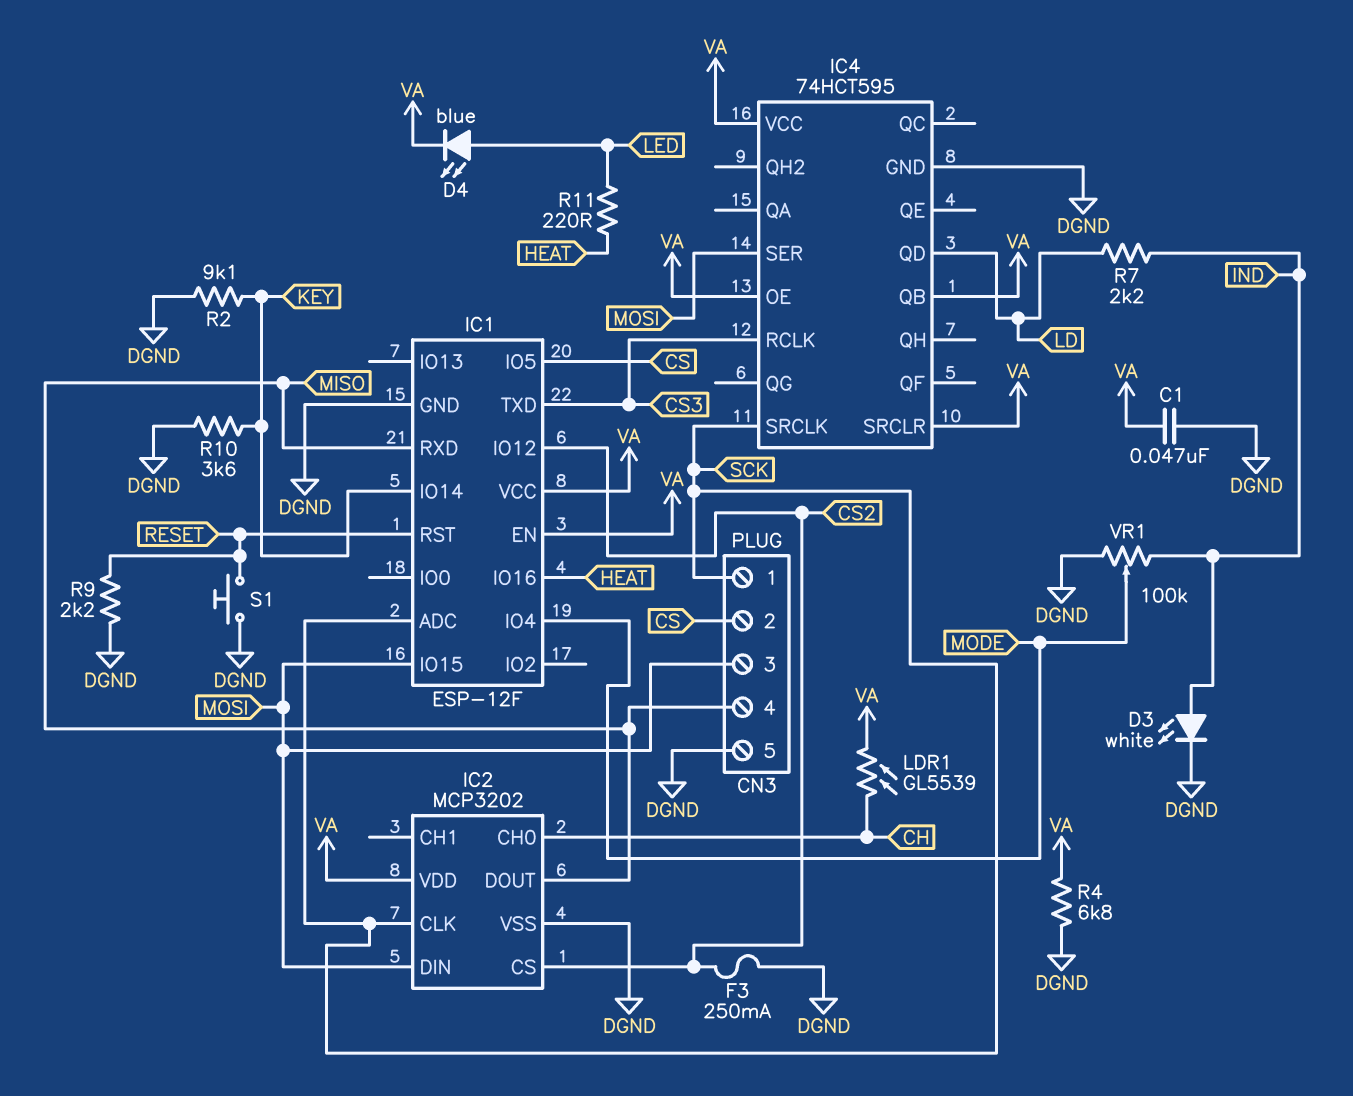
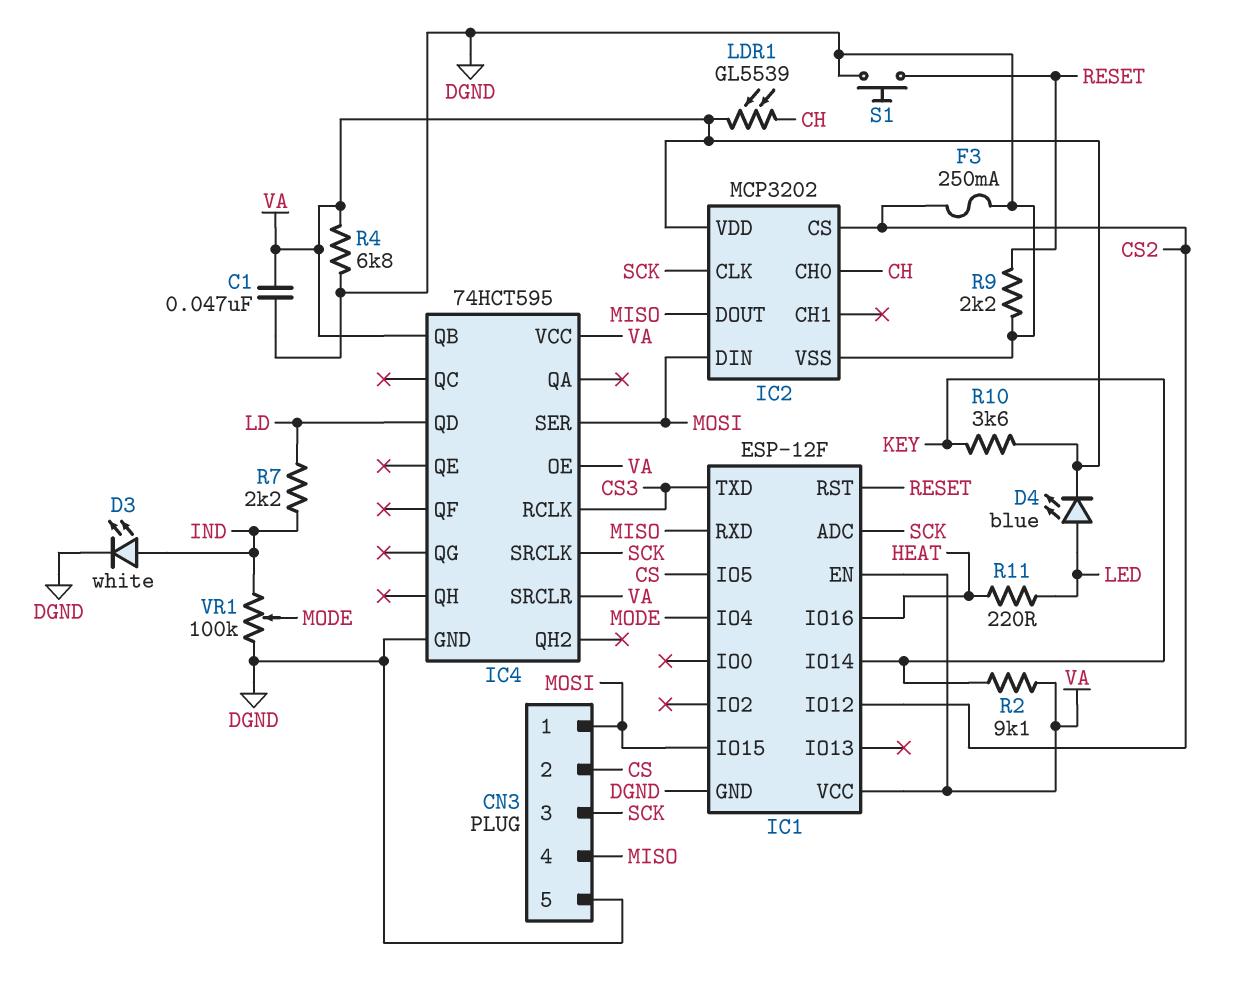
CN3 pin 1: SCK -> MOSI
CN3 pin 3: MOSI -> SCK
R2: 9.1k (DGND, KEY) -> 9.1k (KEY, VA)
R10: 3.6k (DGND, KEY) -> 3.6k (KEY, VA)

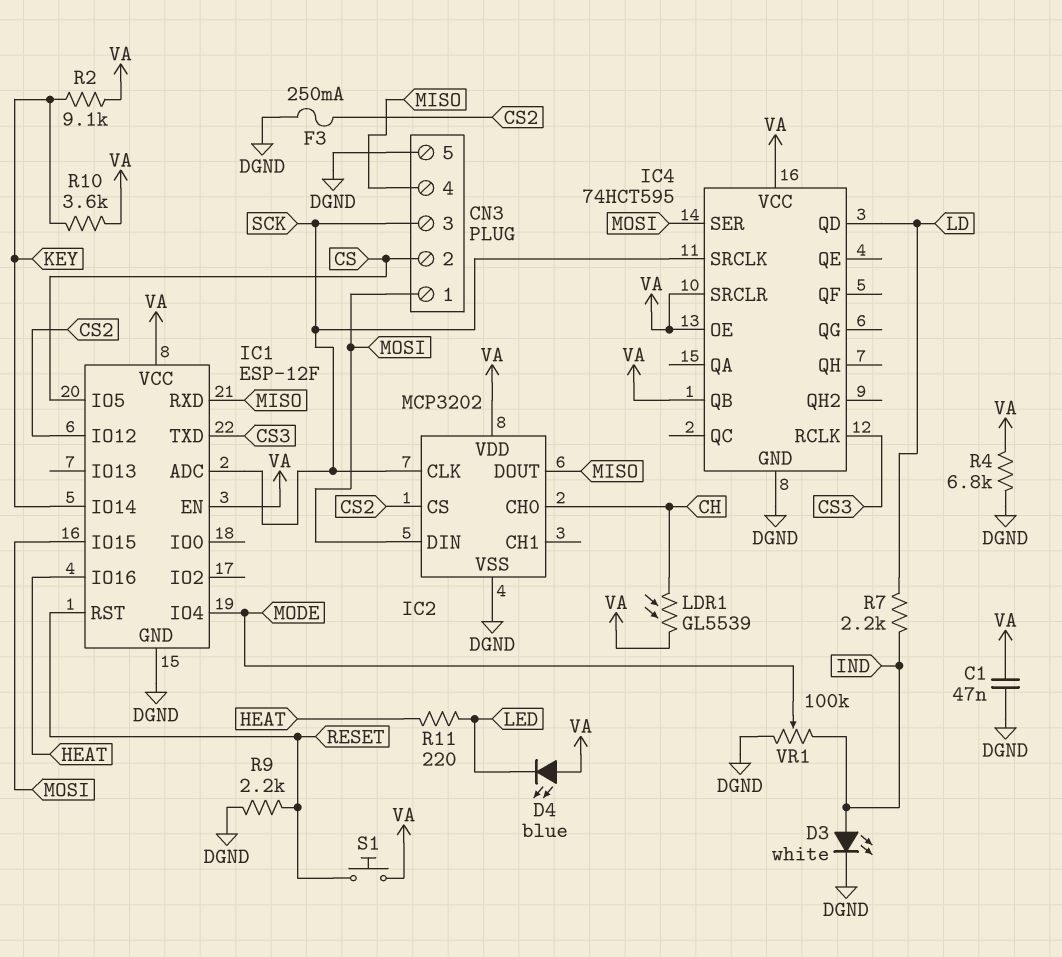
D4: LED blue (A LED, K VA) -> LED blue (A VA, K LED)
S1: button (DGND, RESET) -> button (RESET, VA)

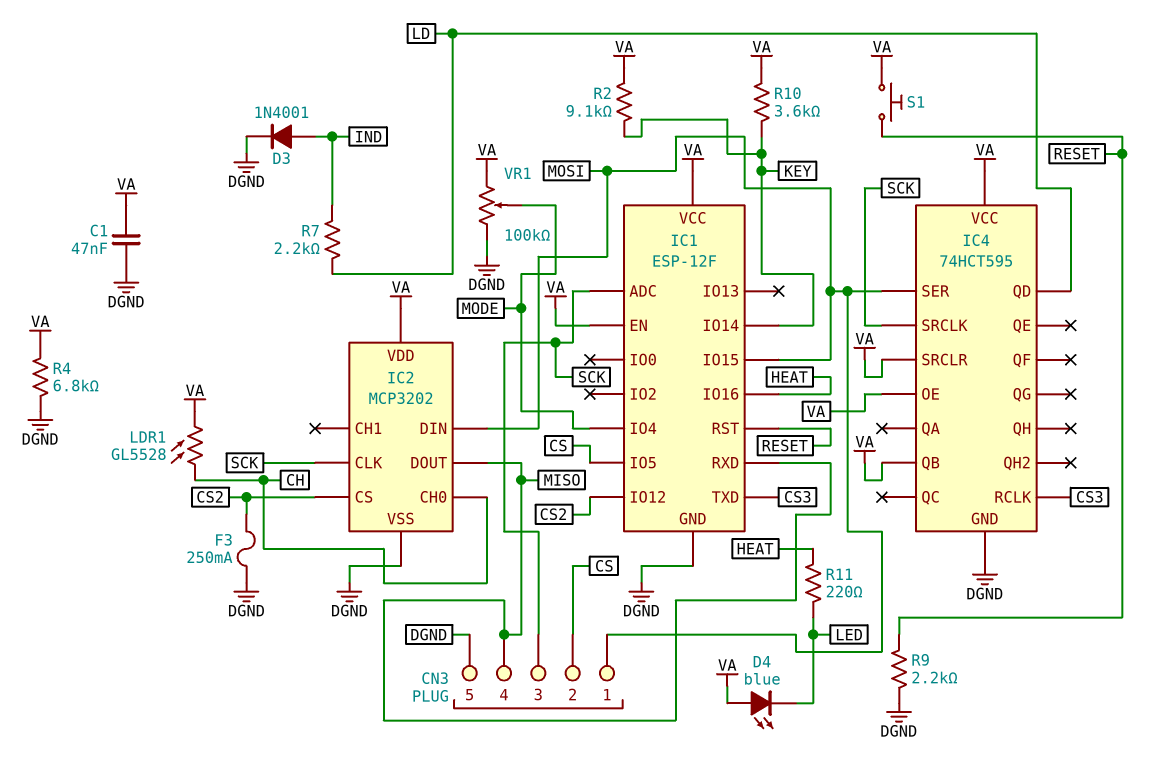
D3: LED white (A IND, K DGND) -> diode 1N4001 (A IND, K DGND)
LDR1: GL5539 (CH, VA) -> GL5528 (CH, VA)
VR1: 100k (DGND, IND, wiper MODE) -> 100k (DGND, VA, wiper MODE)

